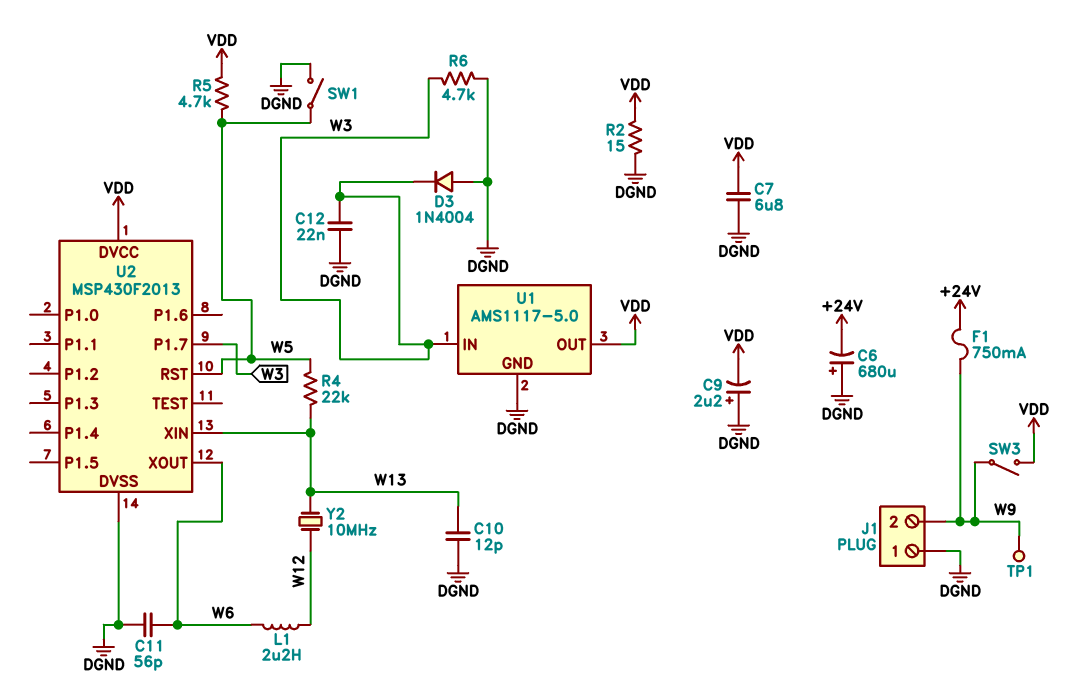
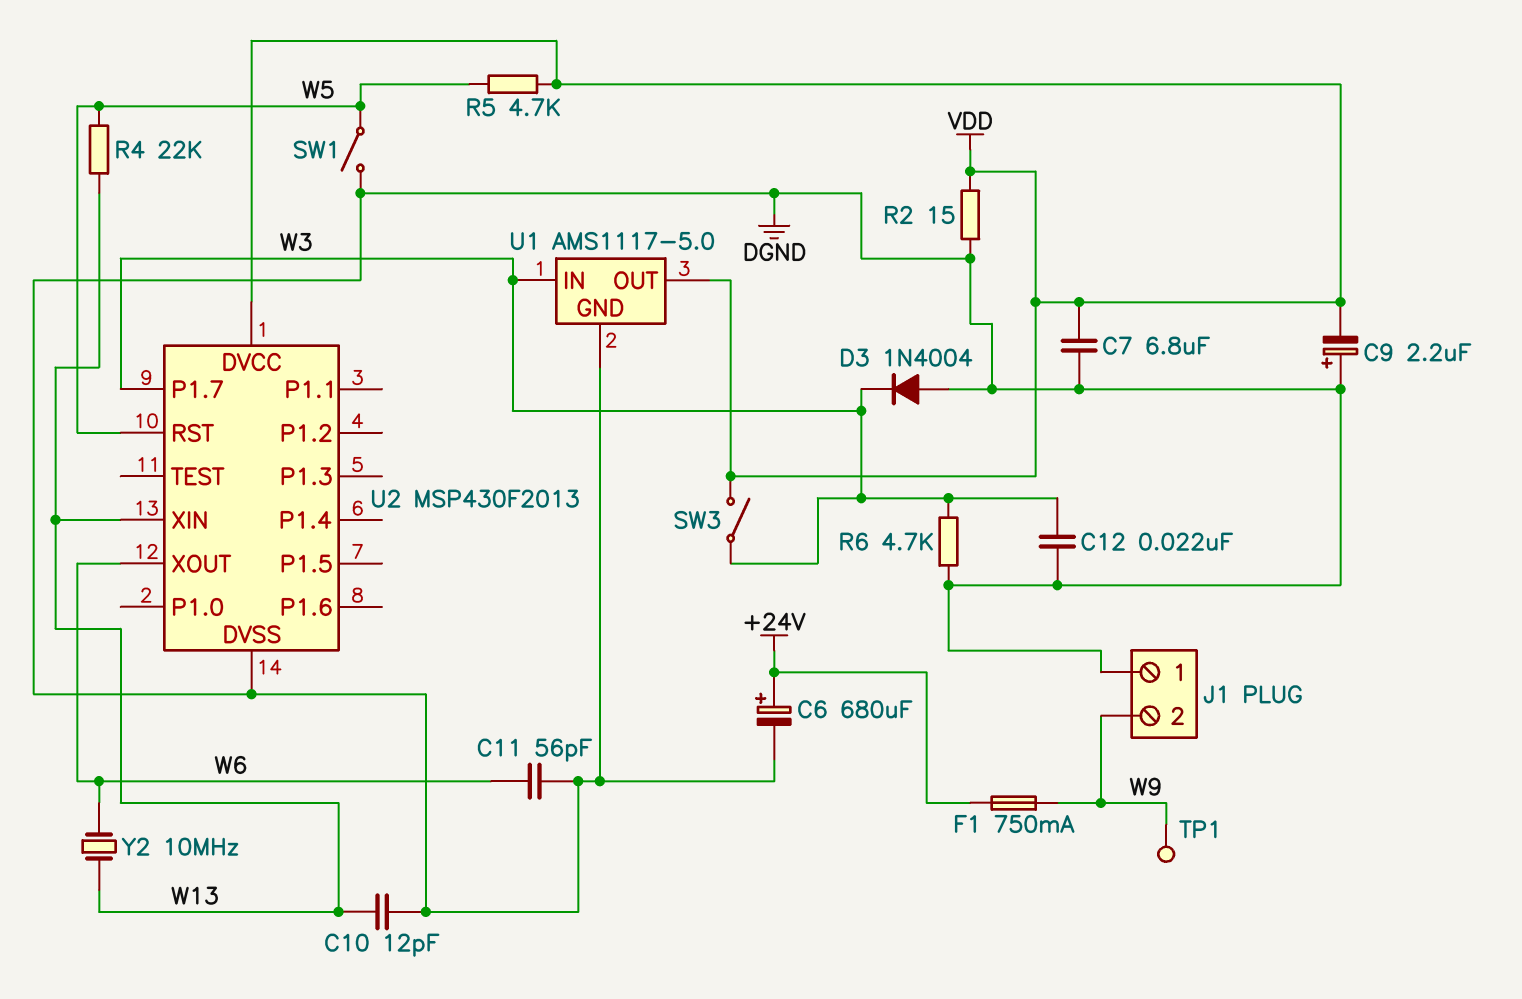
C6: 680uF (plus DGND, minus +24V) -> 680uF (plus +24V, minus DGND)
L1: 2.2uH (W6, W12) -> none
SW3: switch (VDD, W9) -> switch (VDD, W3)
Y2: 10MHz (W12, W13) -> 10MHz (W6, W13)

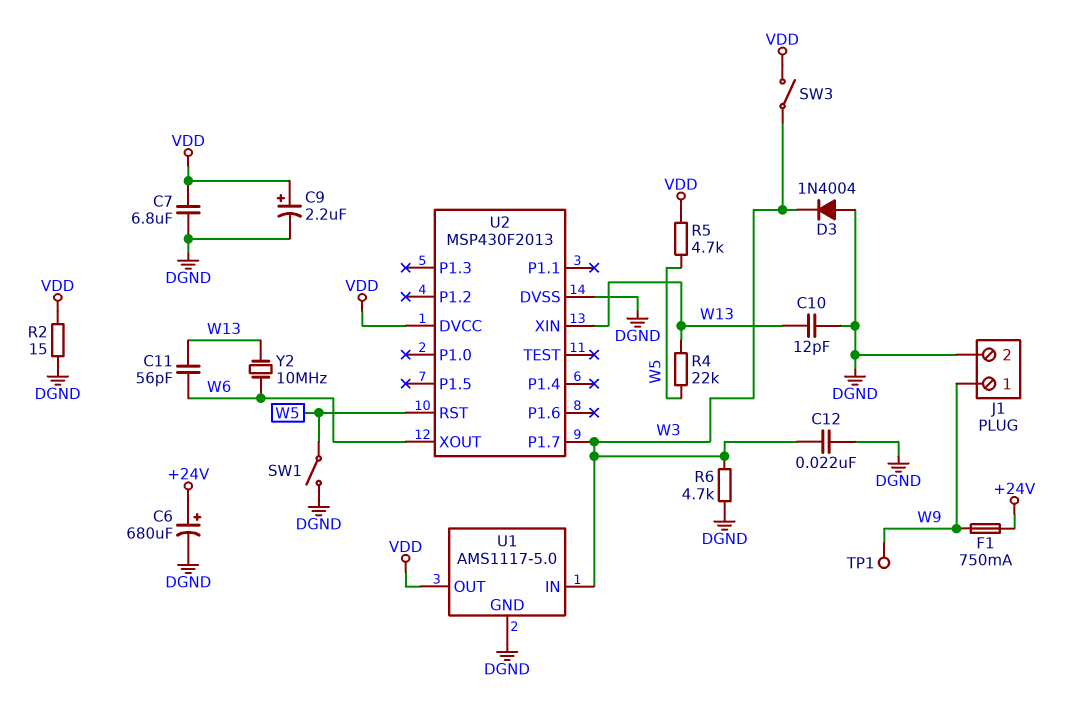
C9: 2.2uF (plus DGND, minus VDD) -> 2.2uF (plus VDD, minus DGND)
C11: 56pF (DGND, W6) -> 56pF (W6, W13)
J1 pin 1: DGND -> W9
J1 pin 2: W9 -> DGND

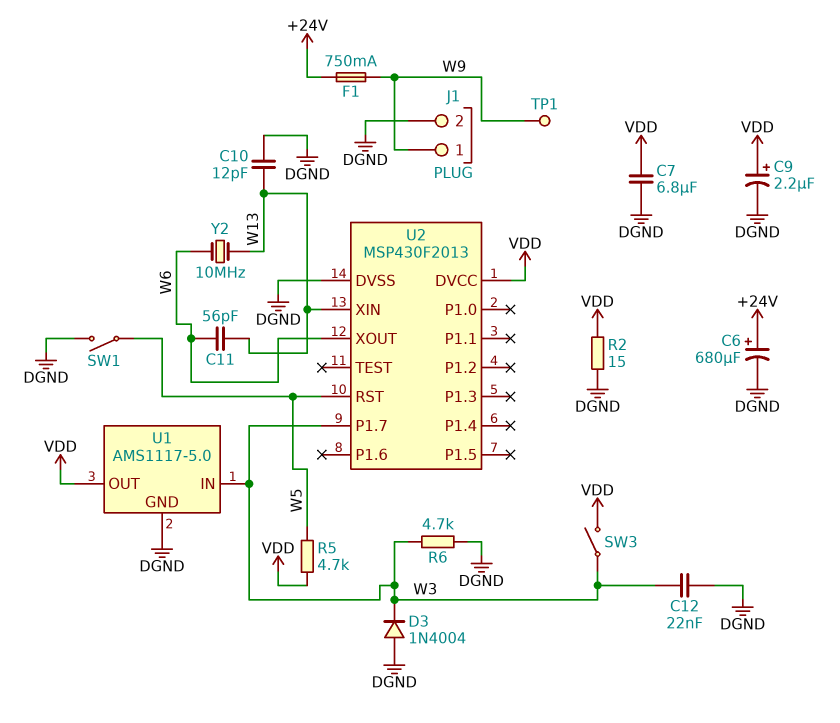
R4: 22k (W5, W13) -> none

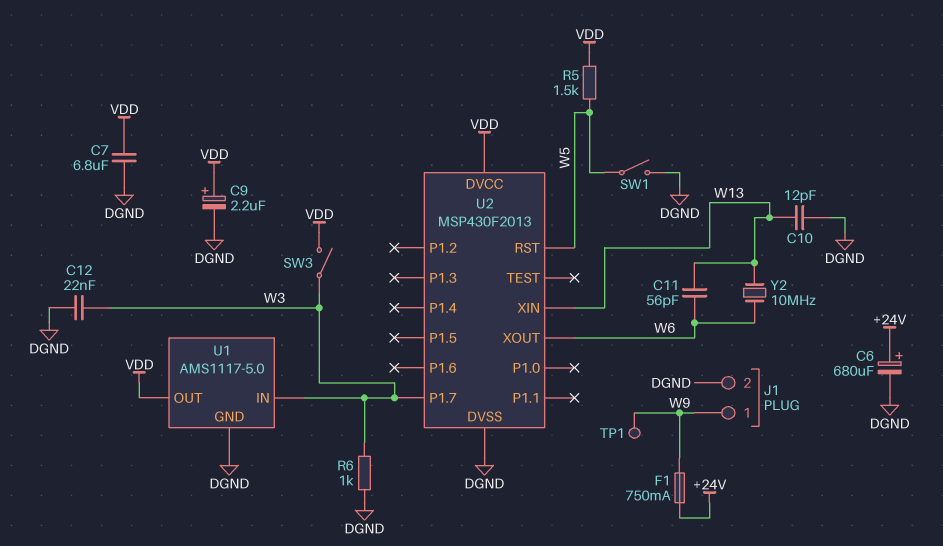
D3: diode 1N4004 (A DGND, K W3) -> none
R2: 15 (DGND, VDD) -> none
R5: 4.7k (VDD, W5) -> 1.5k (VDD, W5)
R6: 4.7k (DGND, W3) -> 1k (DGND, W3)

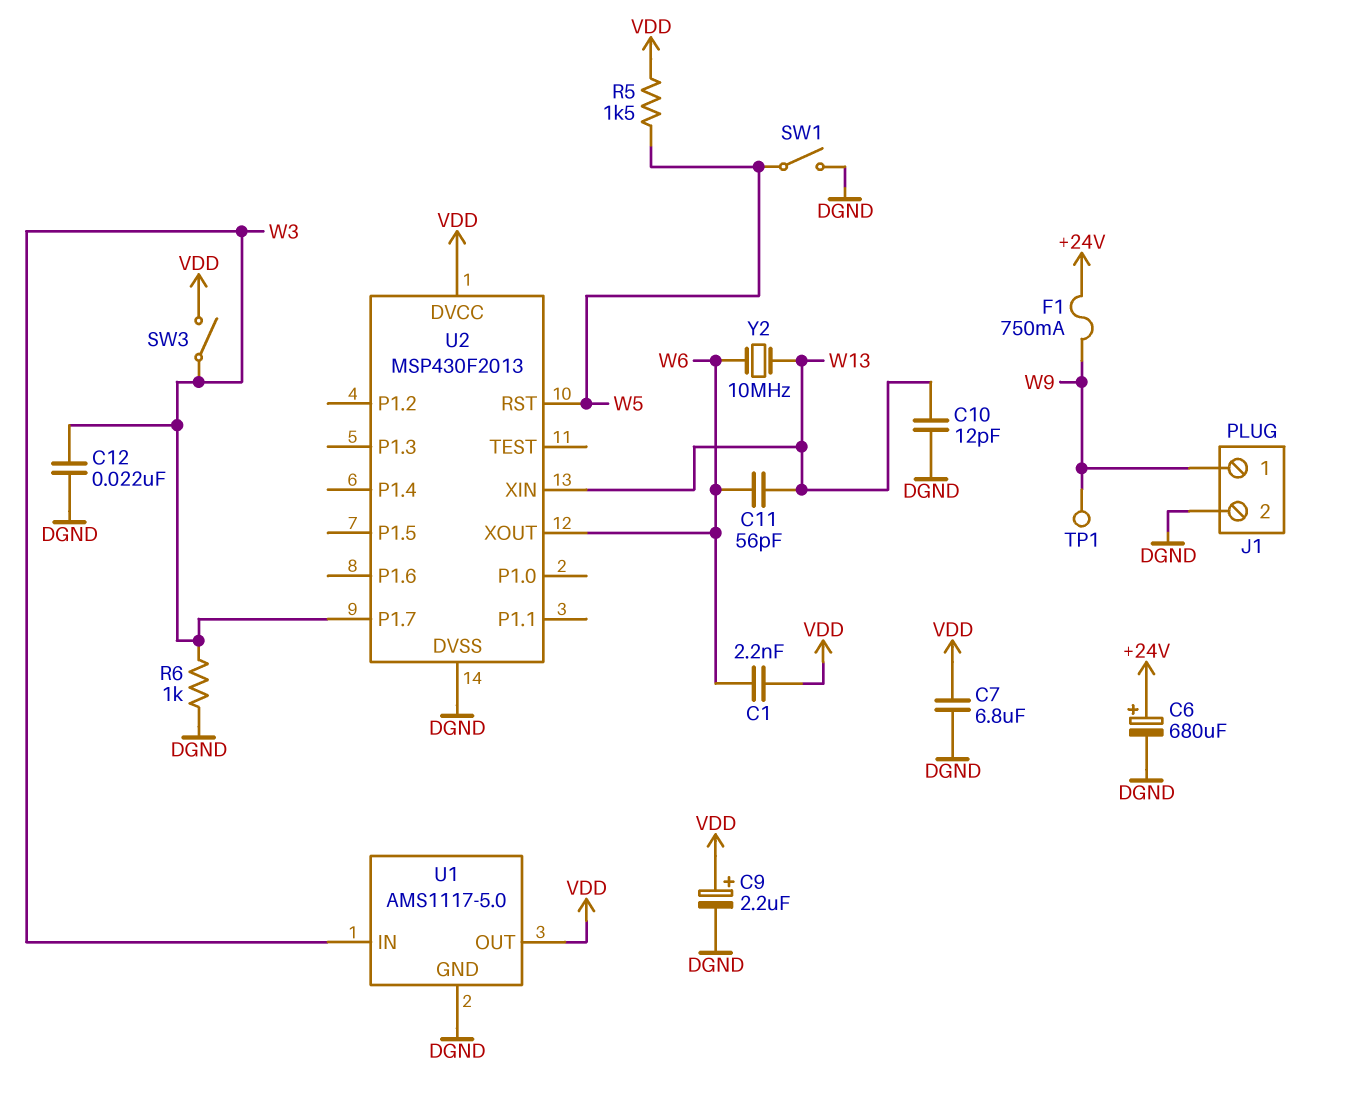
C1: none -> 2.2nF (VDD, W6)

